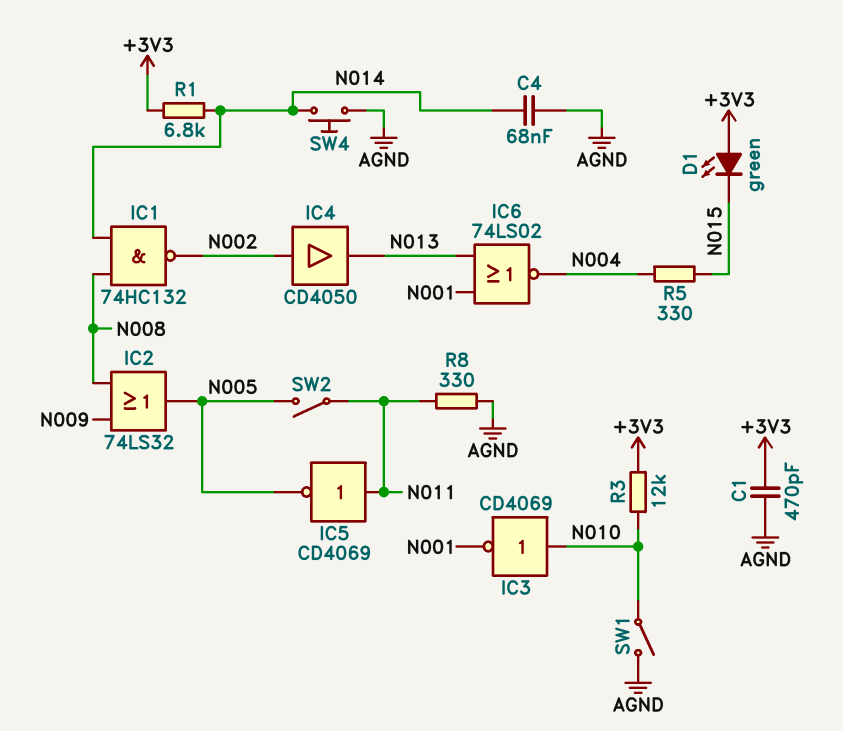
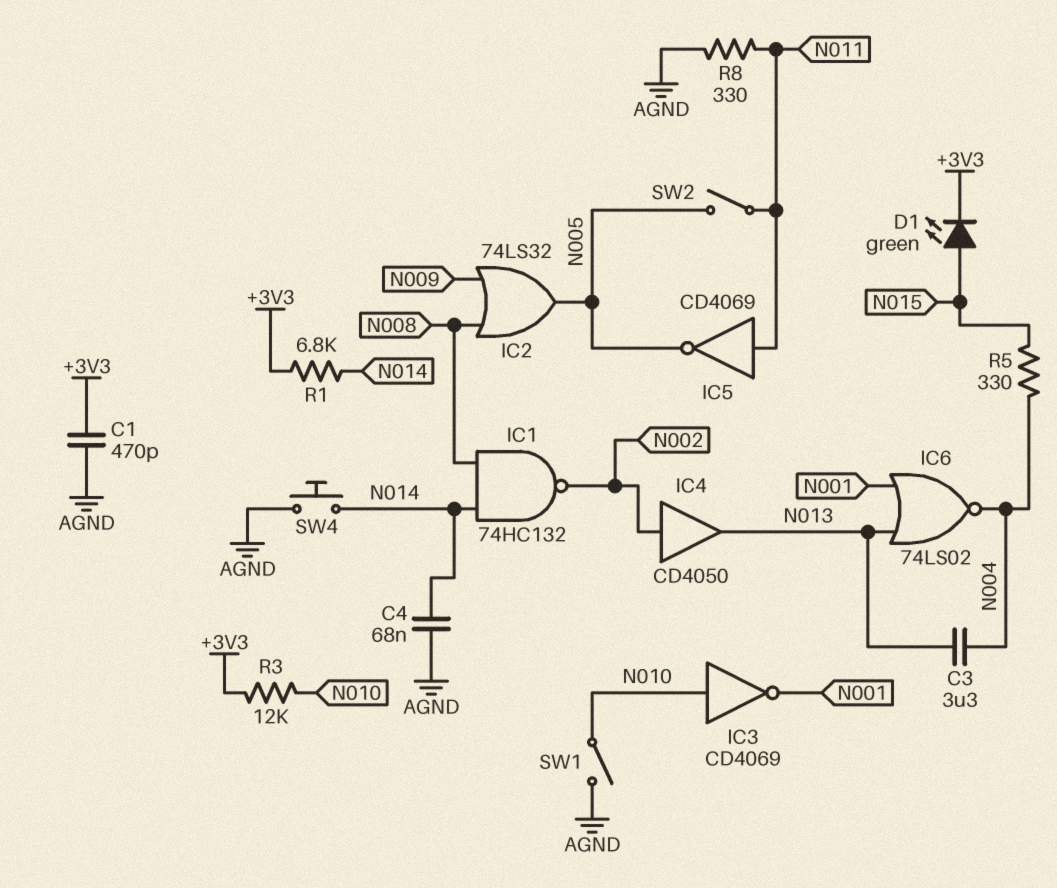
C3: none -> 3.3uF (N004, N013)
D1: LED green (A +3V3, K N015) -> LED green (A N015, K +3V3)

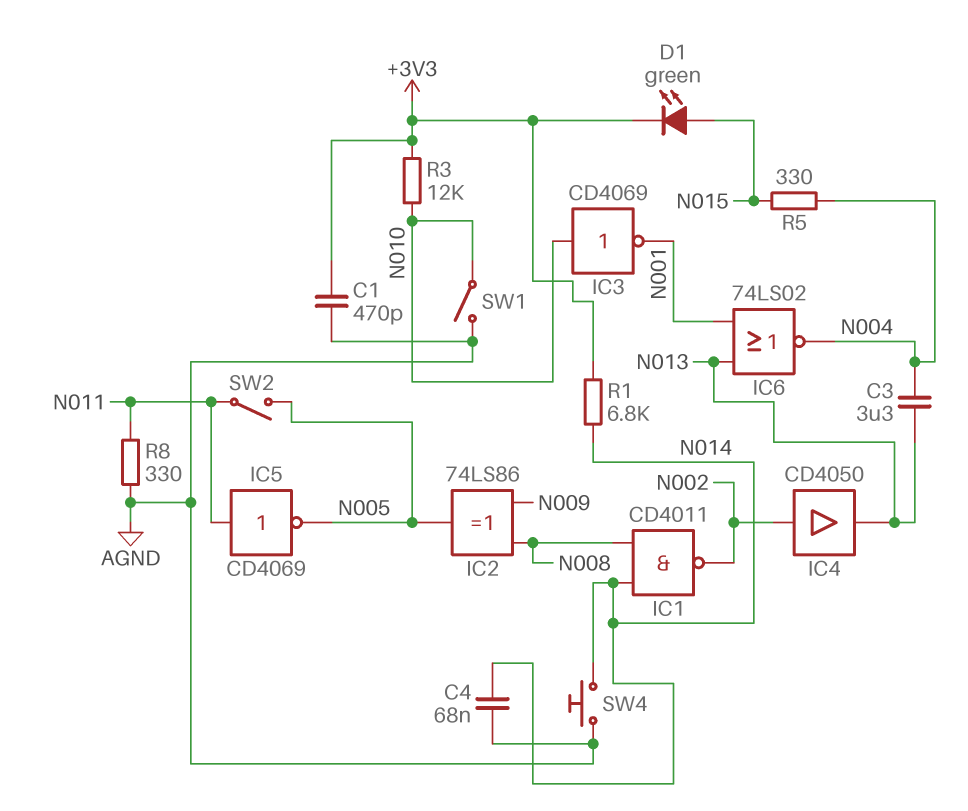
IC1: NAND 74HC132 (in N008, in N014, out N002) -> NAND CD4011 (in N008, in N014, out N002)
IC2: OR 74LS32 (in N008, in N009, out N005) -> XOR 74LS86 (in N008, in N009, out N005)

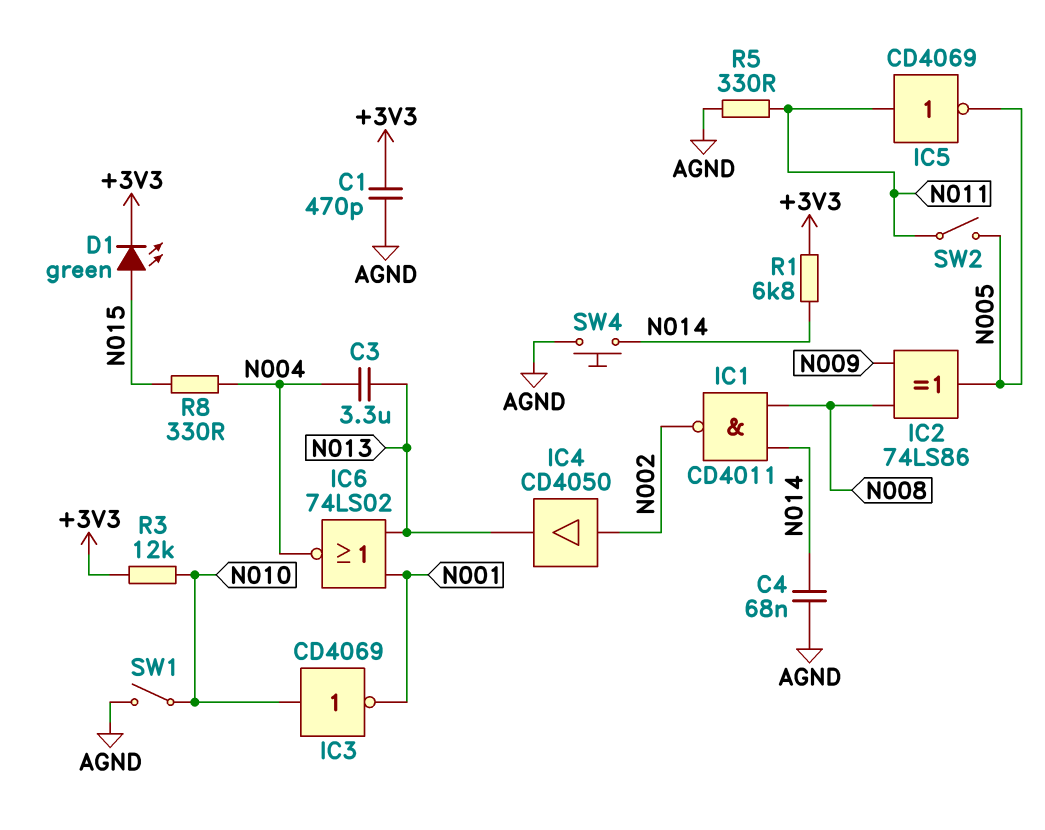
R5: 330 (N004, N015) -> 330 (AGND, N011)
R8: 330 (AGND, N011) -> 330 (N004, N015)

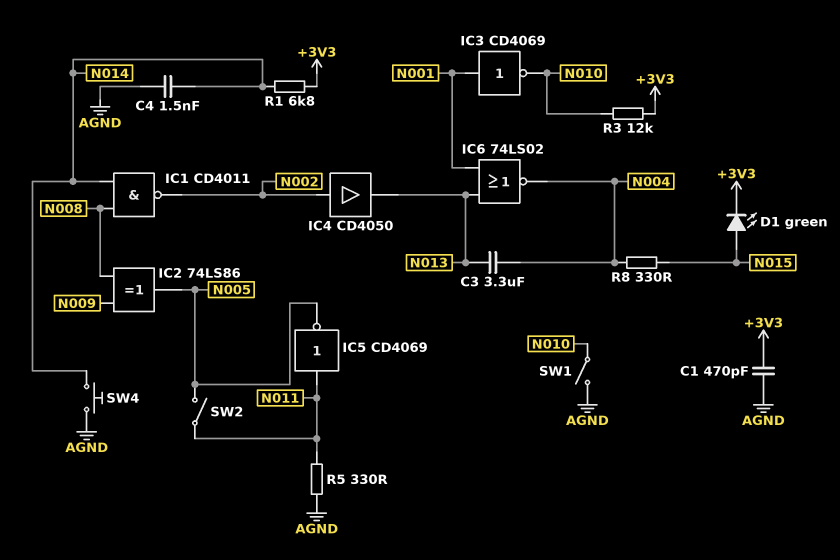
C4: 68nF (AGND, N014) -> 1.5nF (AGND, N014)
IC3: NOT CD4069 (in N010, out N001) -> NOT CD4069 (in N001, out N010)

